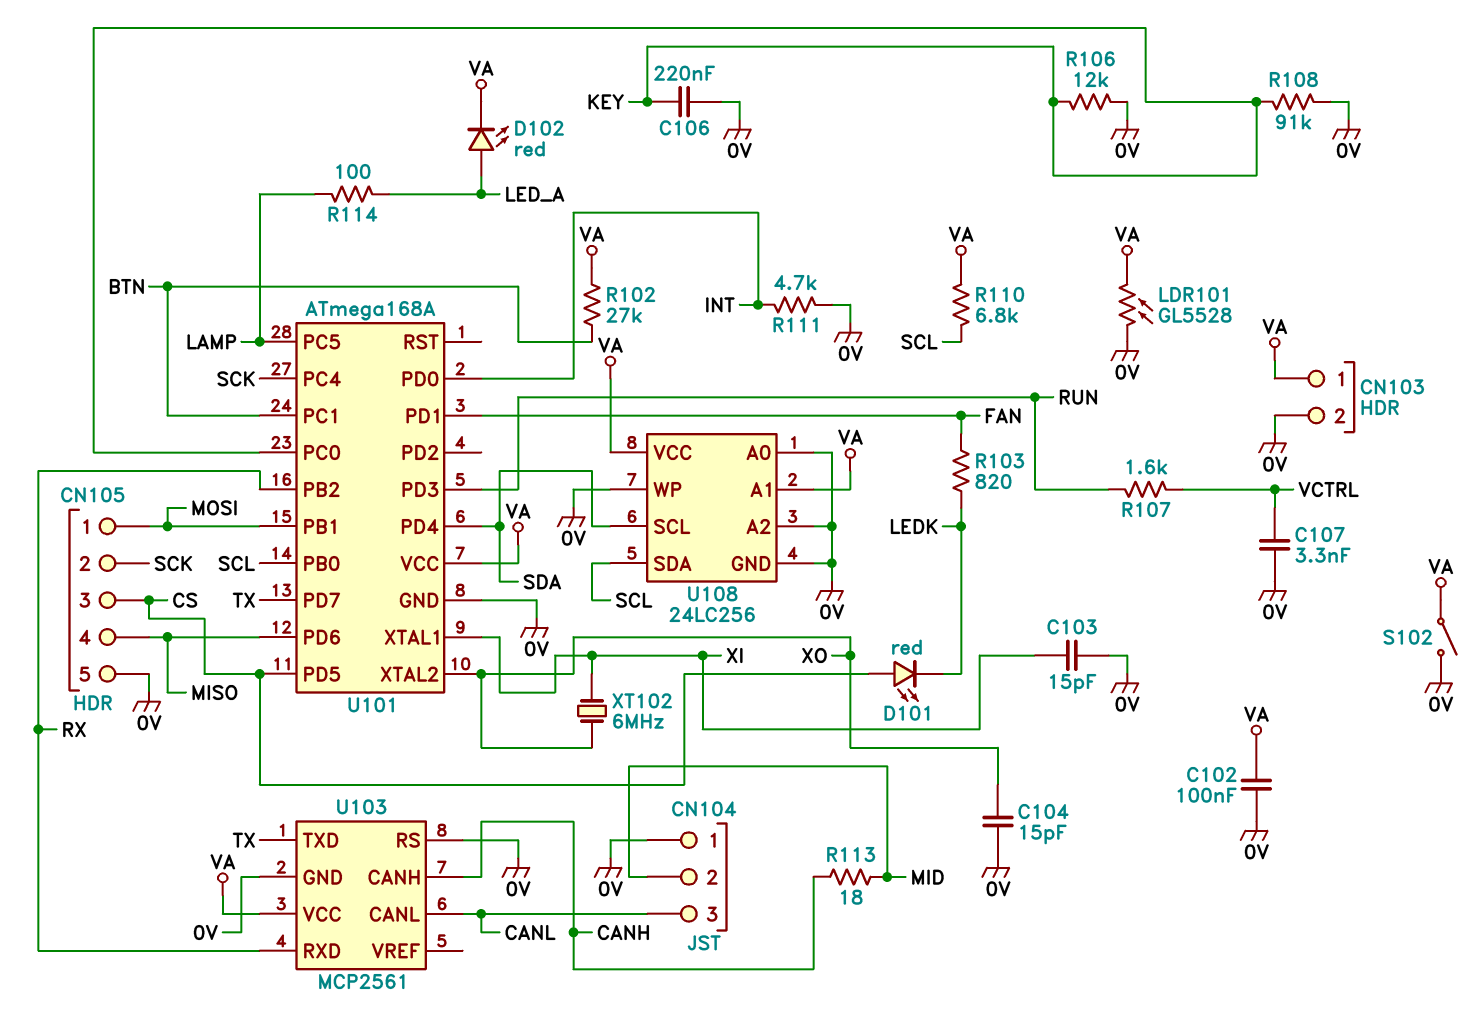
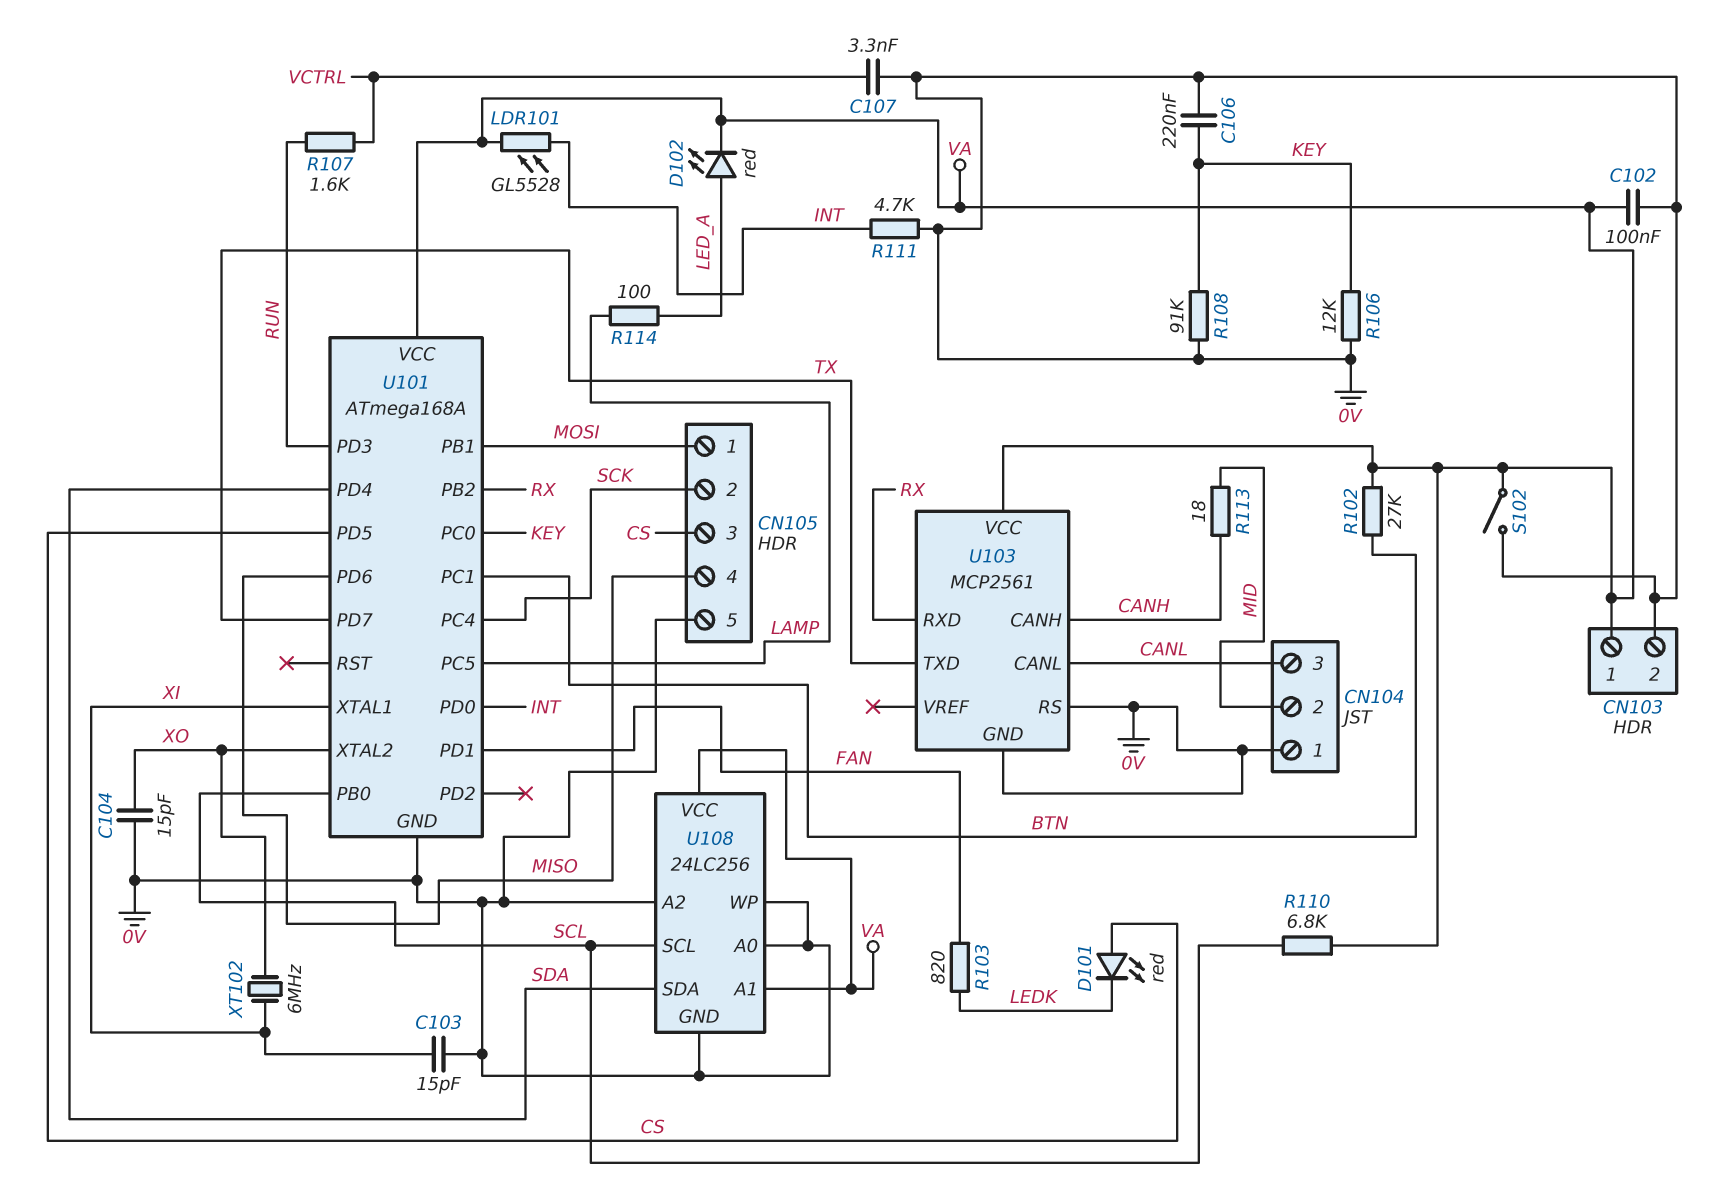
LDR101: GL5528 (0V, VA) -> GL5528 (INT, VA)
U108 pin SCL: SDA -> SCL
U108 pin SDA: SCL -> SDA

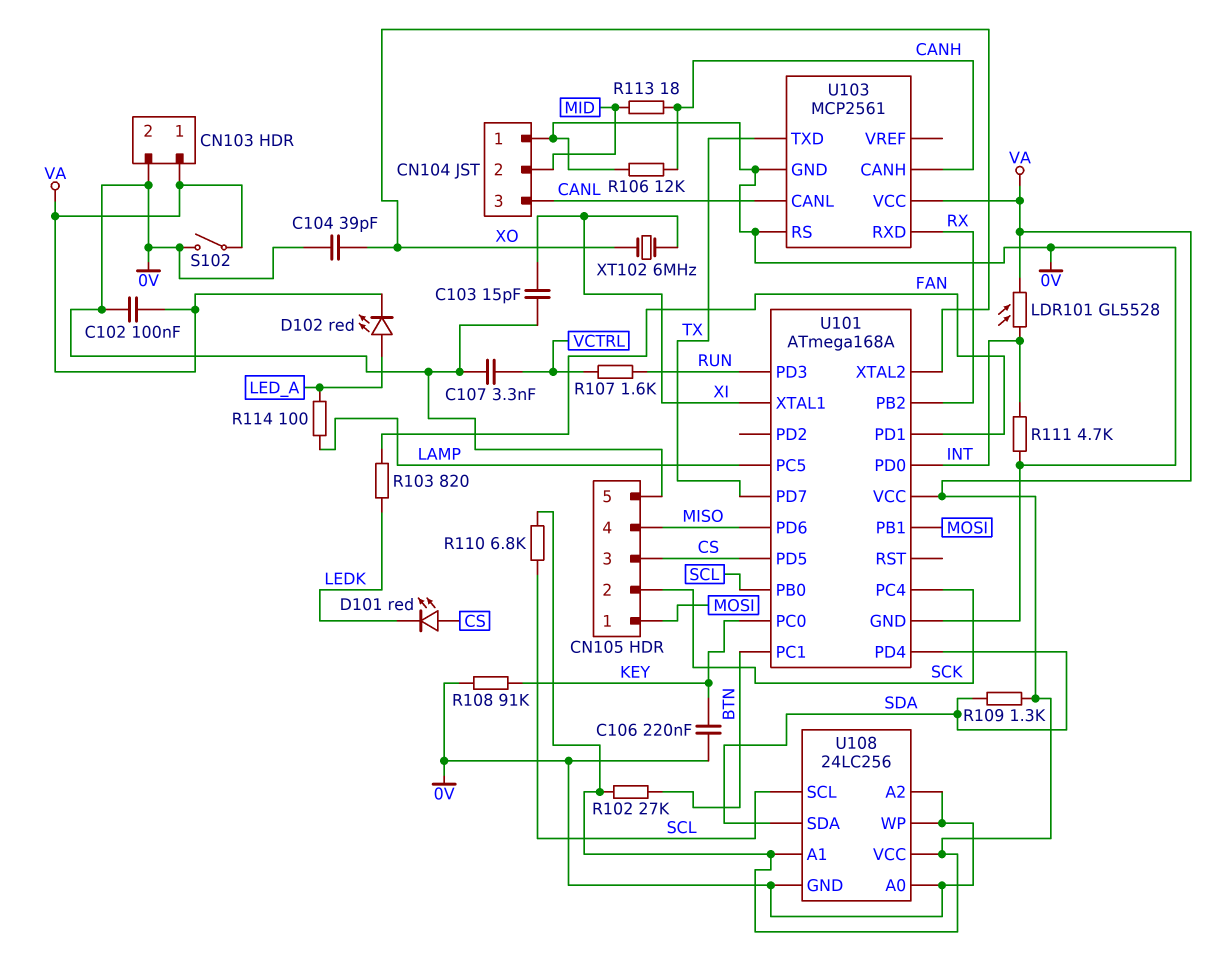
C104: 15pF (0V, XO) -> 39pF (0V, XO)
R106: 12k (0V, KEY) -> 12k (0V, CANH)
R109: none -> 1.3k (SDA, VA)

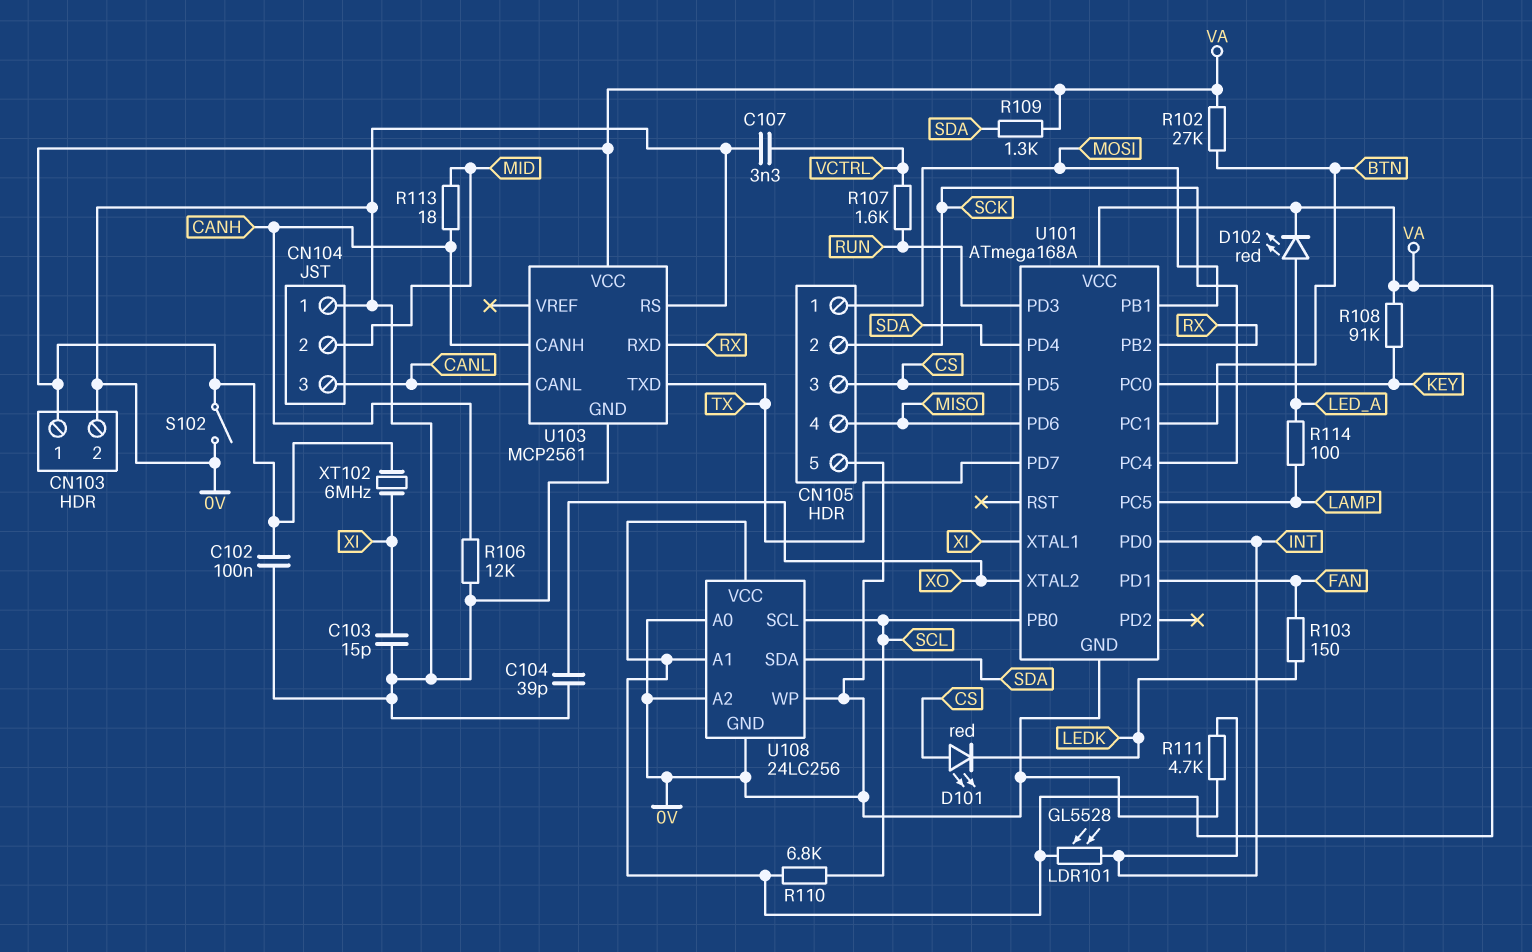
C106: 220nF (0V, KEY) -> none
R103: 820 (FAN, LEDK) -> 150 (FAN, LEDK)
R108: 91k (0V, KEY) -> 91k (KEY, VA)
XT102: 6MHz (XI, XO) -> 6MHz (VA, XI)

